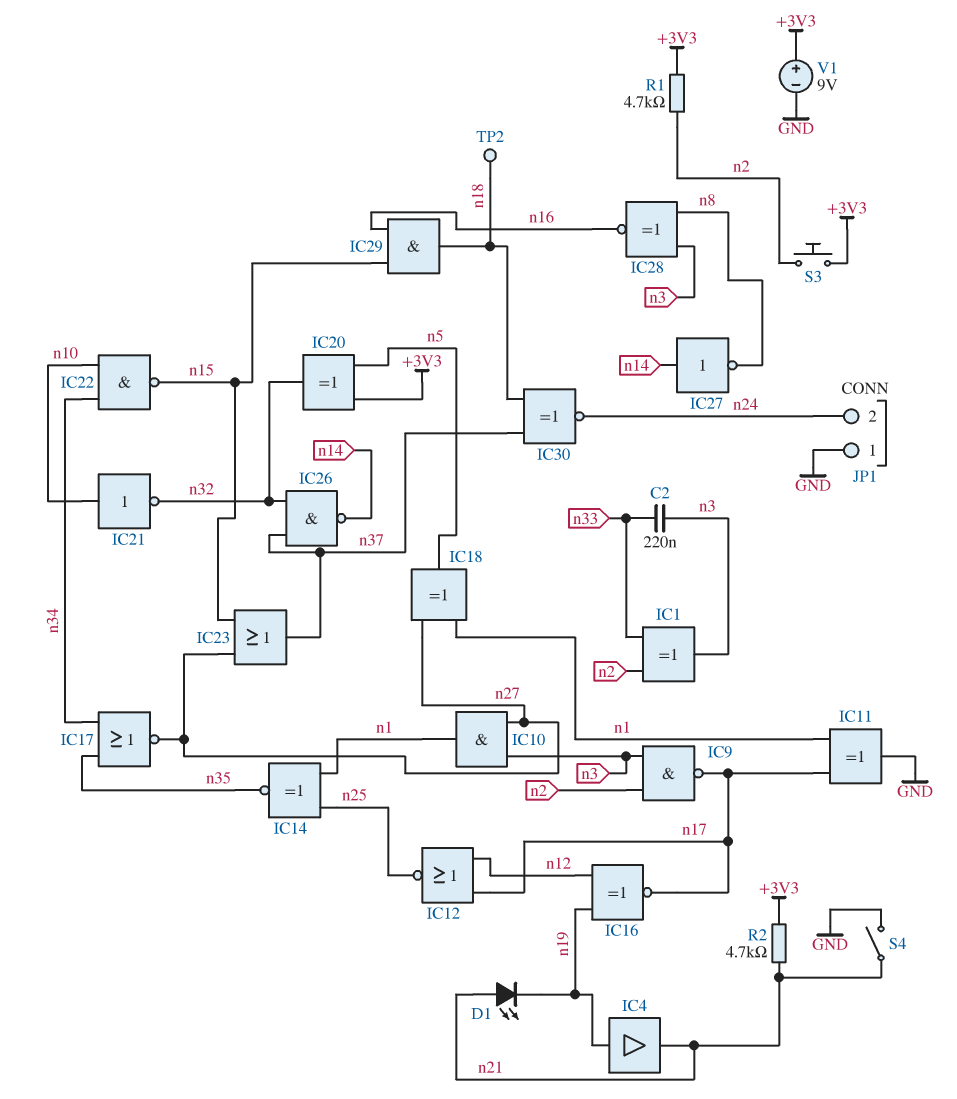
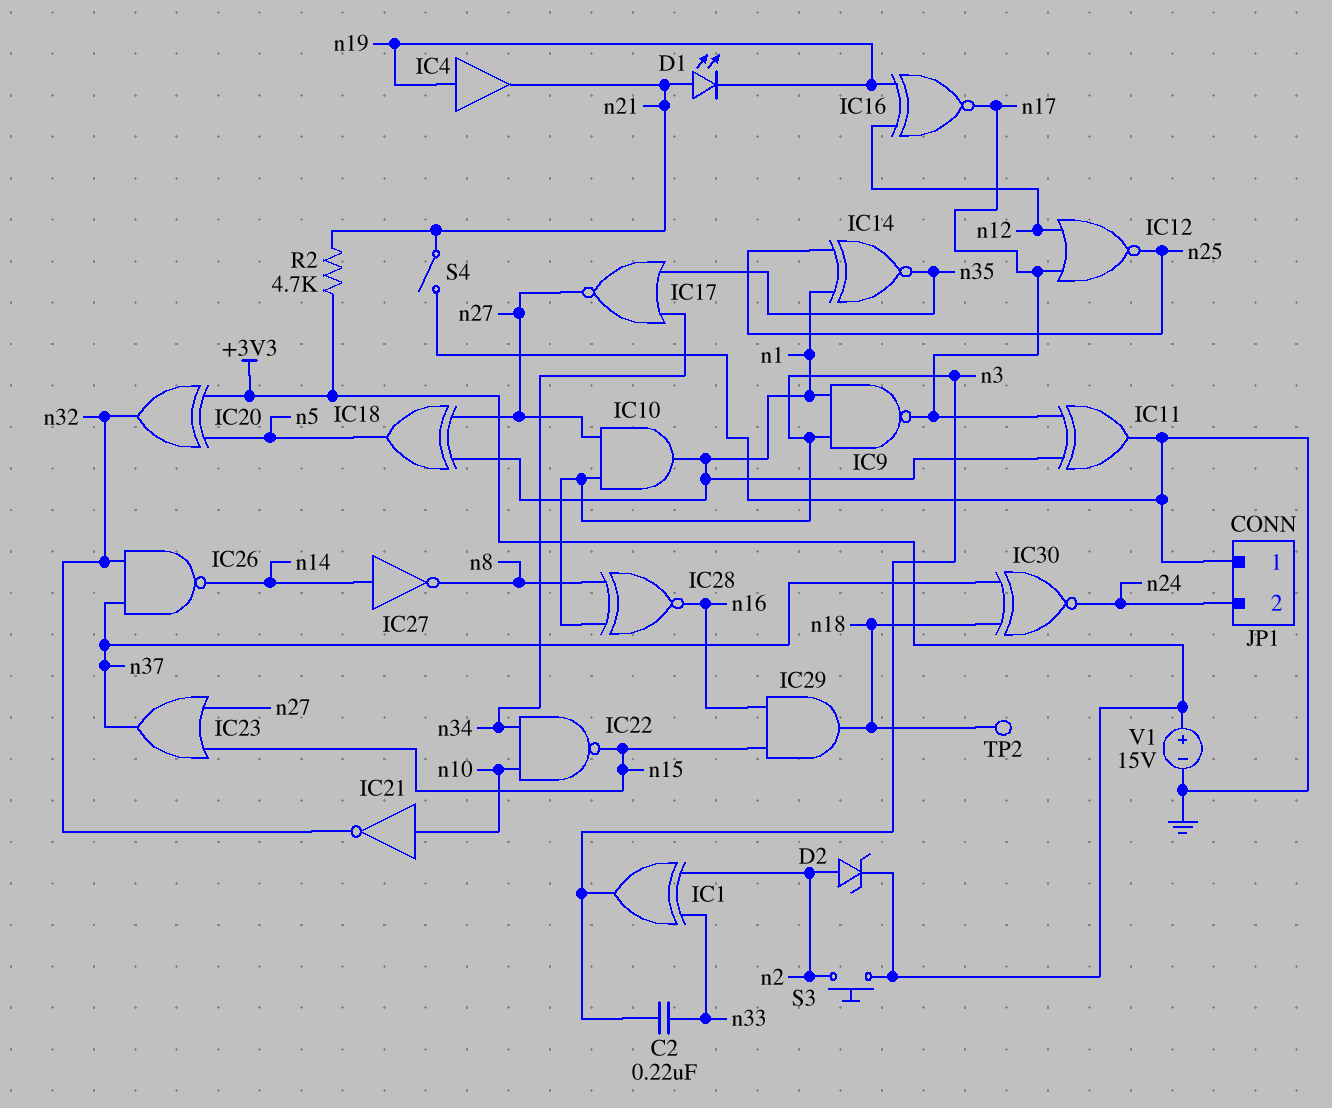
D2: none -> zener (A n2, K +3V3)
IC9: NAND (in n2, in n3, out n17) -> NAND (in n1, in n3, out n17)
R1: 4.7k (+3V3, n2) -> none
V1: 9V (plus +3V3, minus GND) -> 15V (plus +3V3, minus GND)

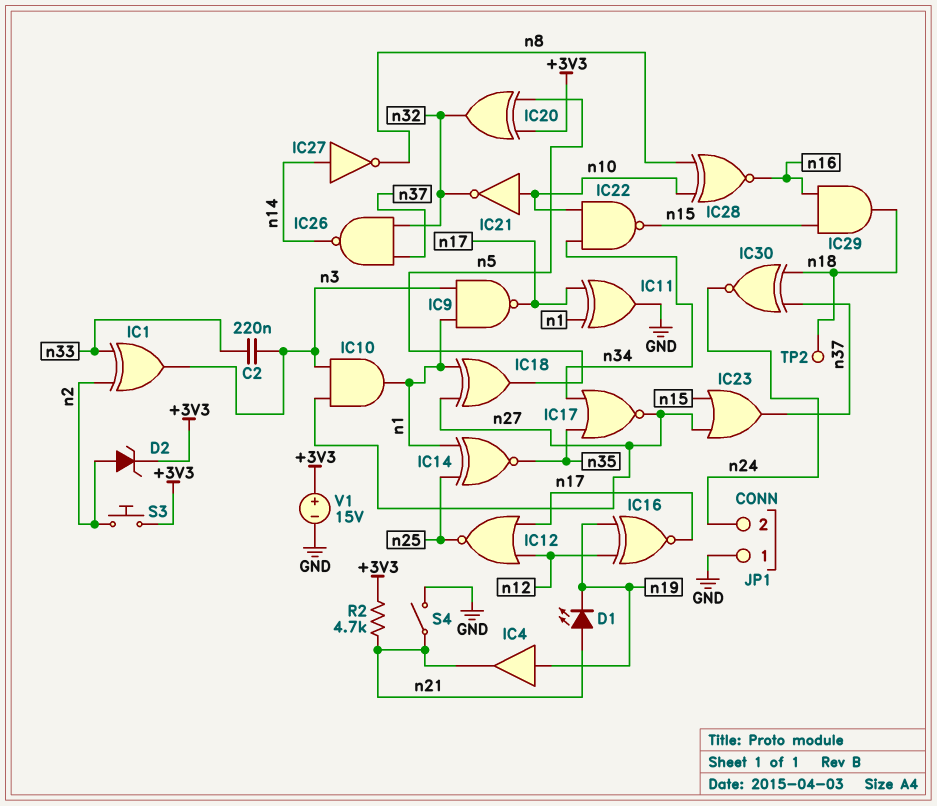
IC28: XNOR (in n3, in n8, out n16) -> XNOR (in n8, in n10, out n16)

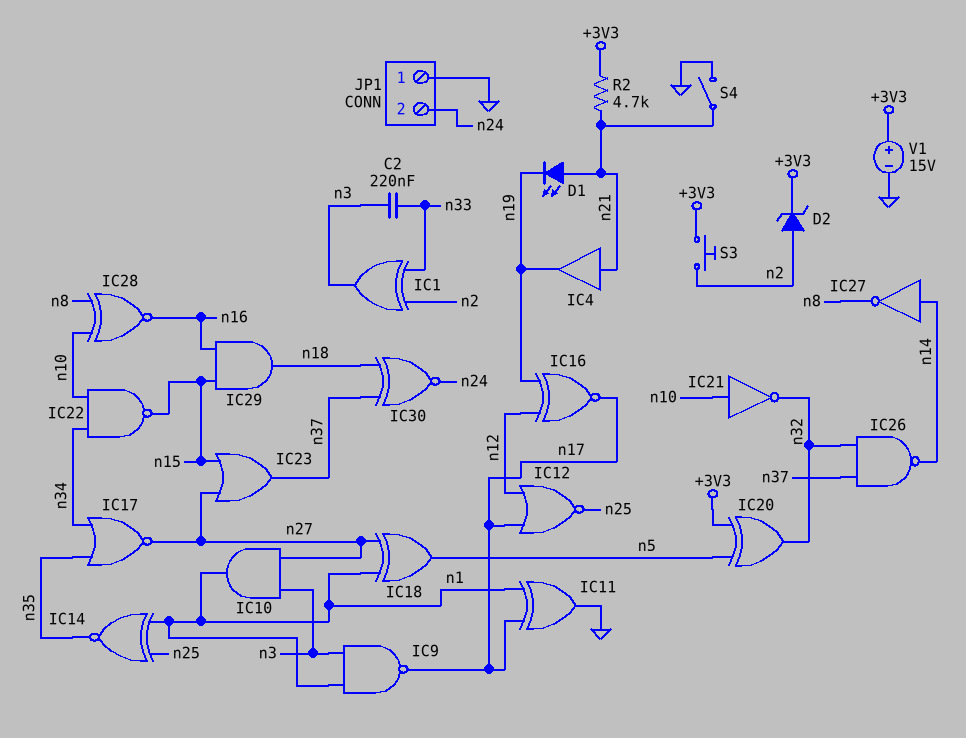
IC4: buffer (in n19, out n21) -> buffer (in n21, out n19)
TP2: test point (n18) -> none

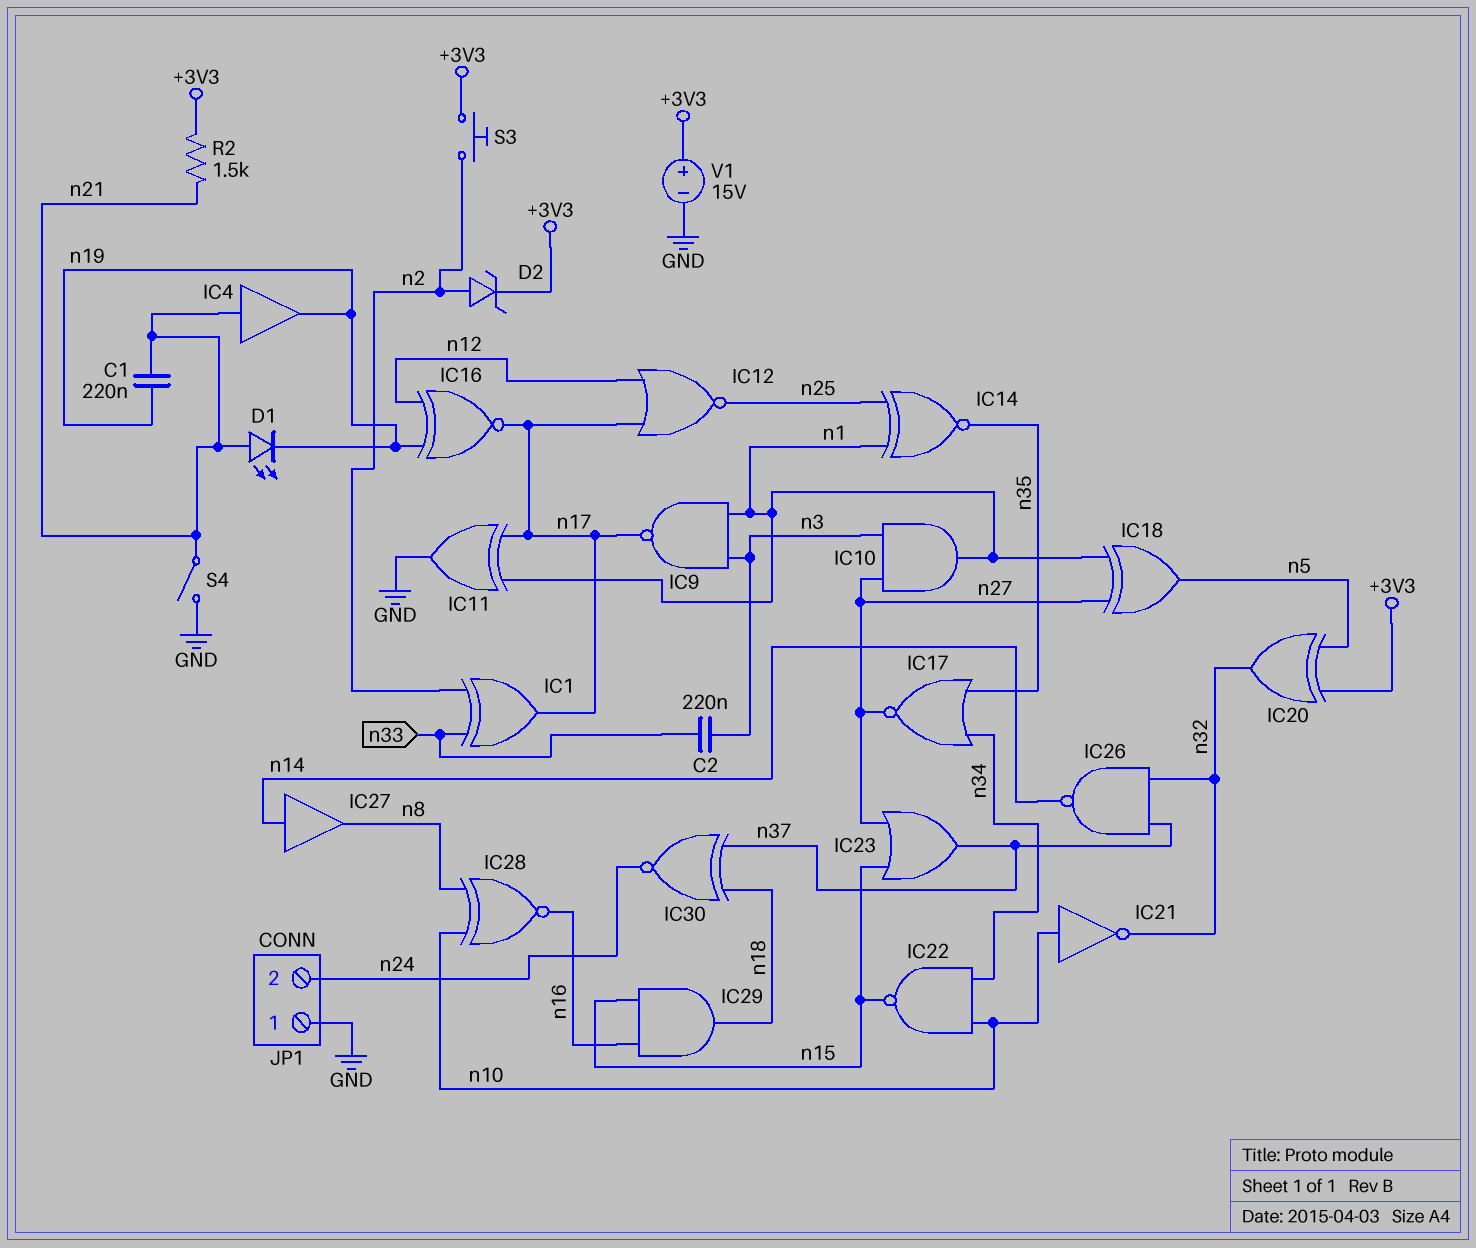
C1: none -> 220nF (n19, n21)
IC1: XOR (in n2, in n33, out n3) -> XOR (in n2, in n33, out n17)
IC27: NOT (in n14, out n8) -> buffer (in n14, out n8)
R2: 4.7k (+3V3, n21) -> 1.5k (+3V3, n21)

